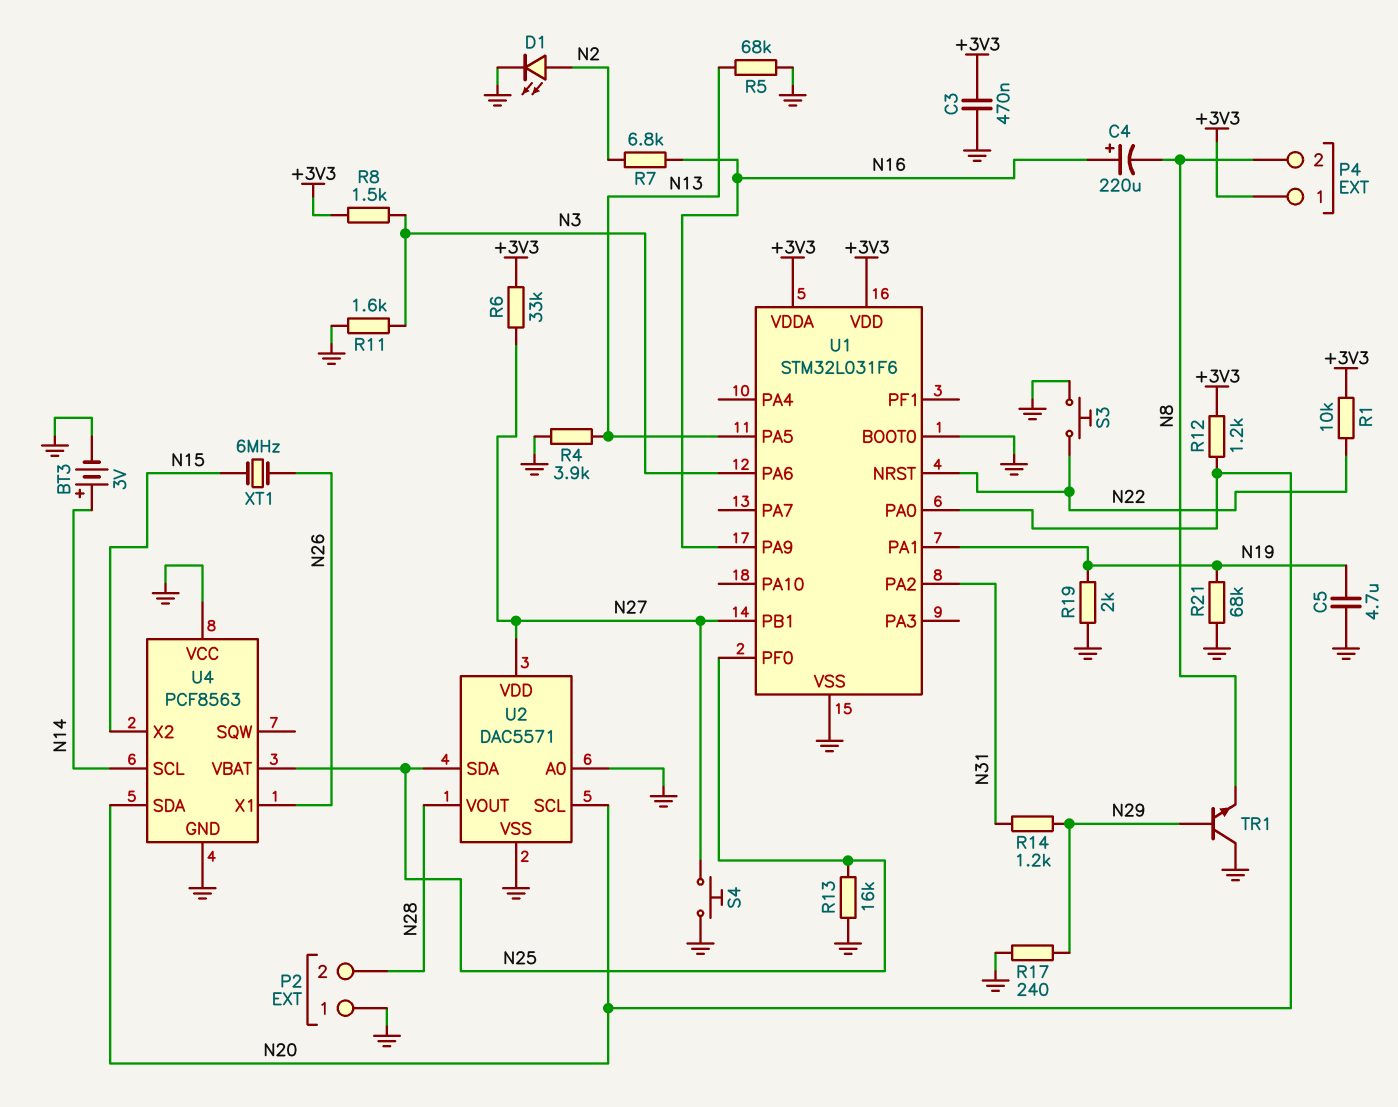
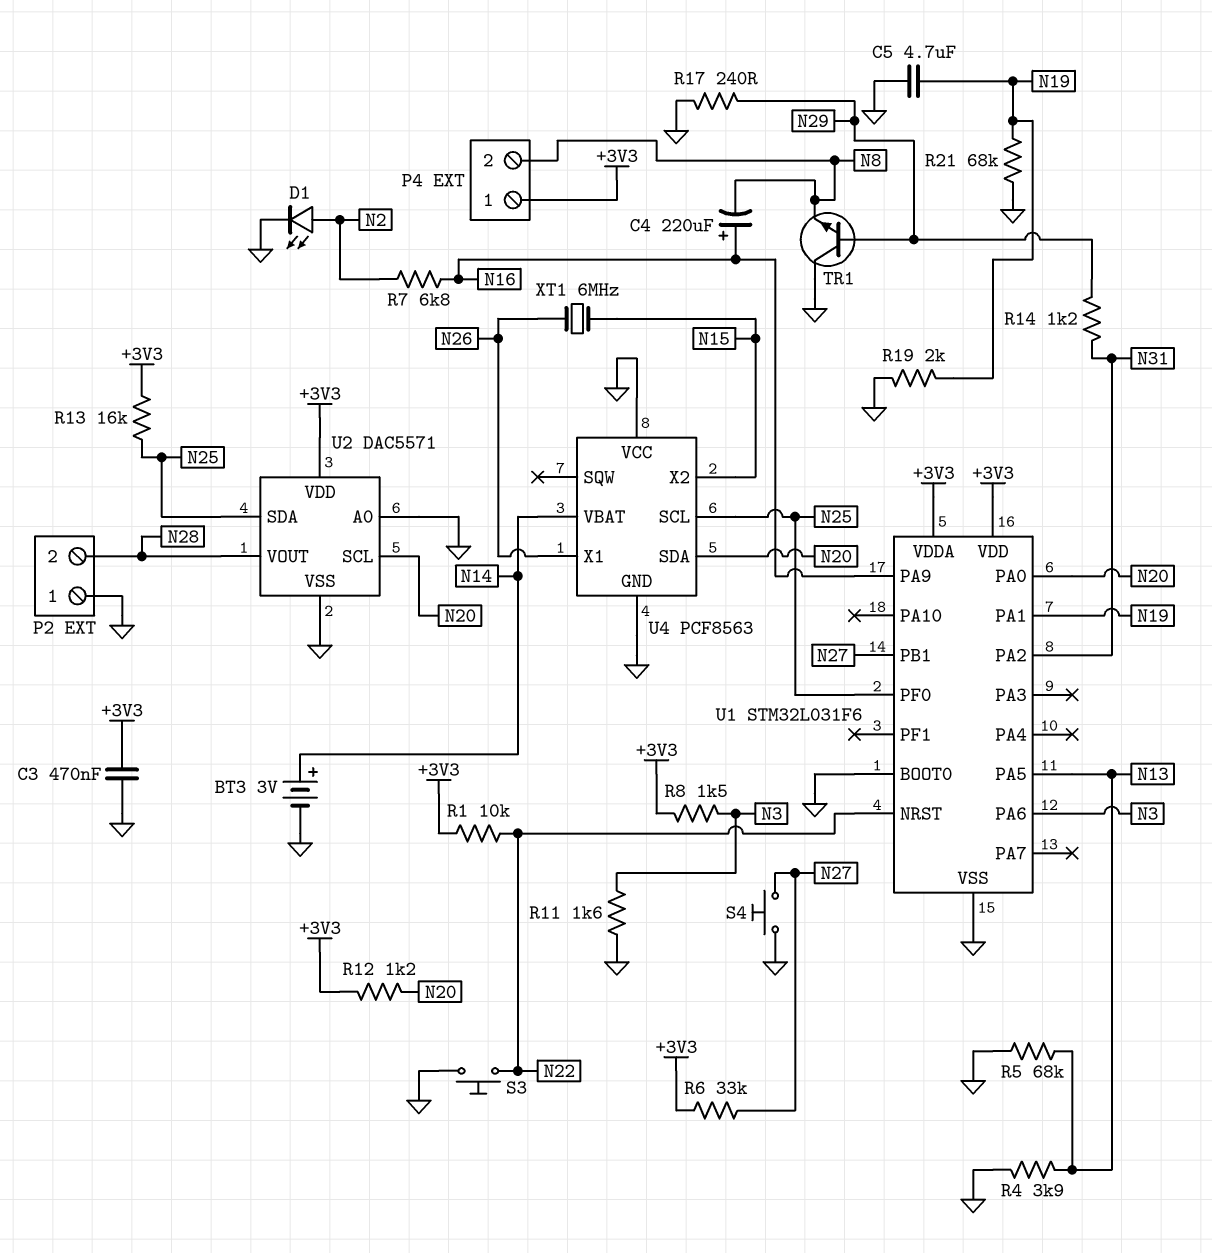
R13: 16k (GND, N25) -> 16k (+3V3, N25)
U2 pin VDD: N27 -> +3V3
U4 pin SCL: N14 -> N25
U4 pin VBAT: N25 -> N14

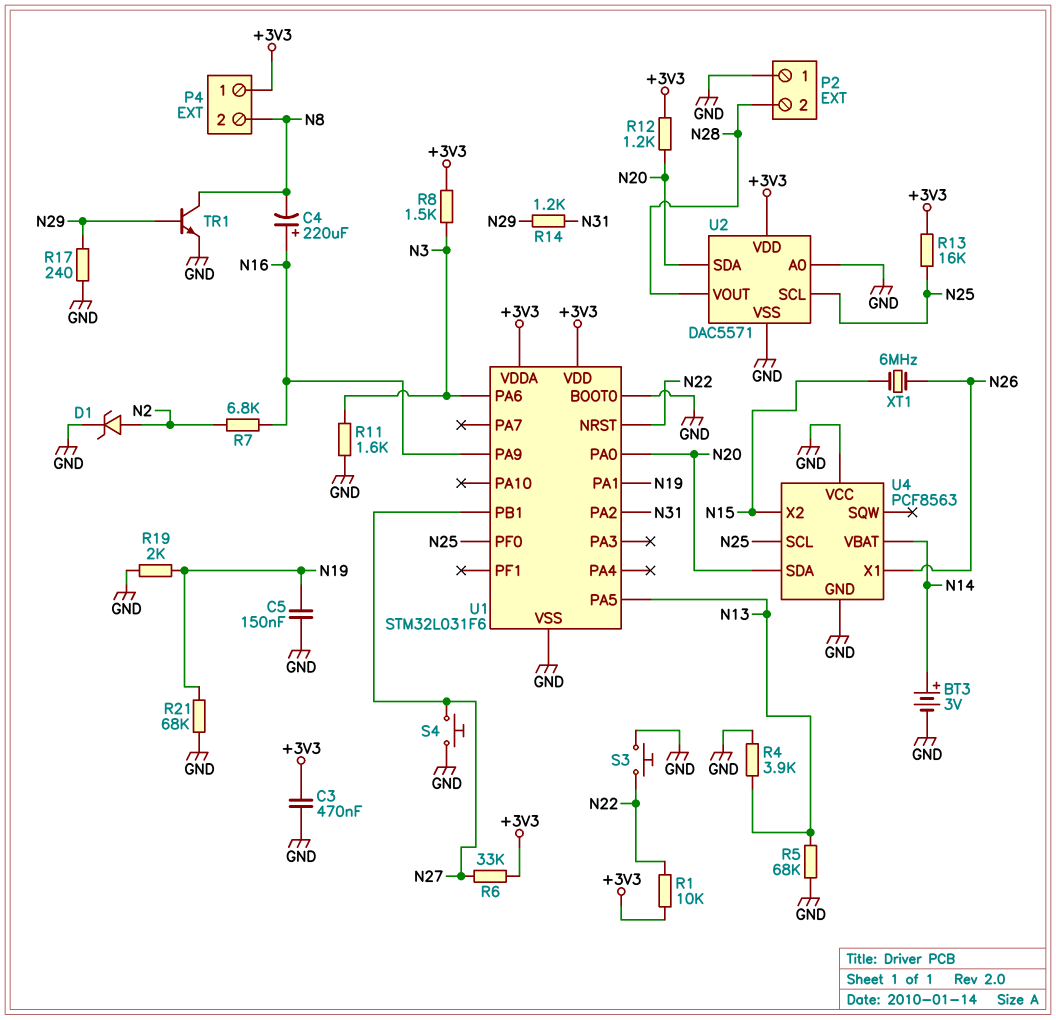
C5: 4.7uF (GND, N19) -> 150nF (GND, N19)
D1: LED (A N2, K GND) -> zener (A N2, K GND)
TR1: NPN (B N29, C GND, E N8) -> NPN (B N29, C N8, E GND)
U2 pin SCL: N20 -> N25
U2 pin SDA: N25 -> N20

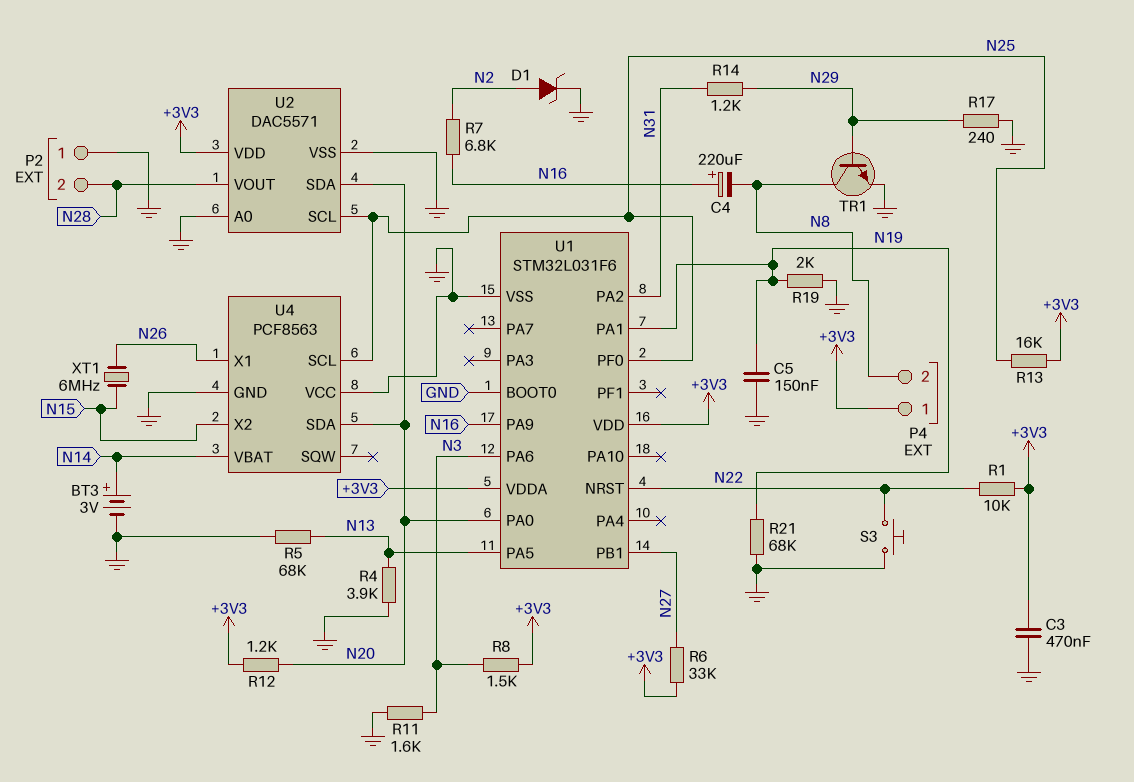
S4: button (GND, N27) -> none

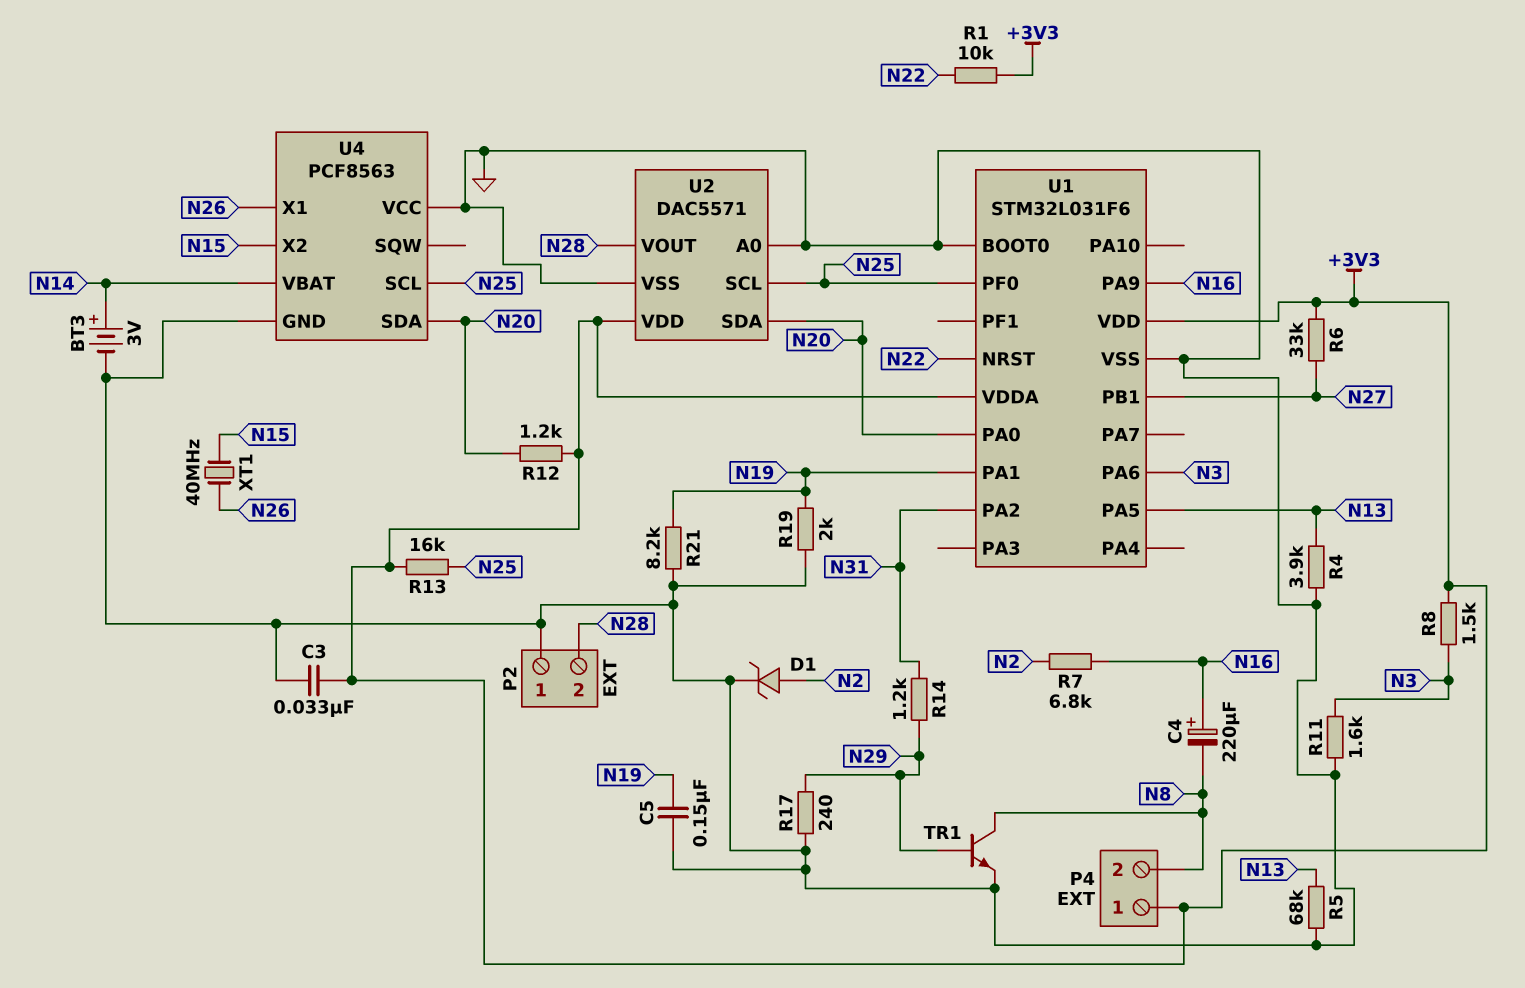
C3: 470nF (+3V3, GND) -> 33nF (+3V3, GND)
R21: 68k (GND, N19) -> 8.2k (GND, N19)
S3: button (GND, N22) -> none
XT1: 6MHz (N15, N26) -> 40MHz (N15, N26)

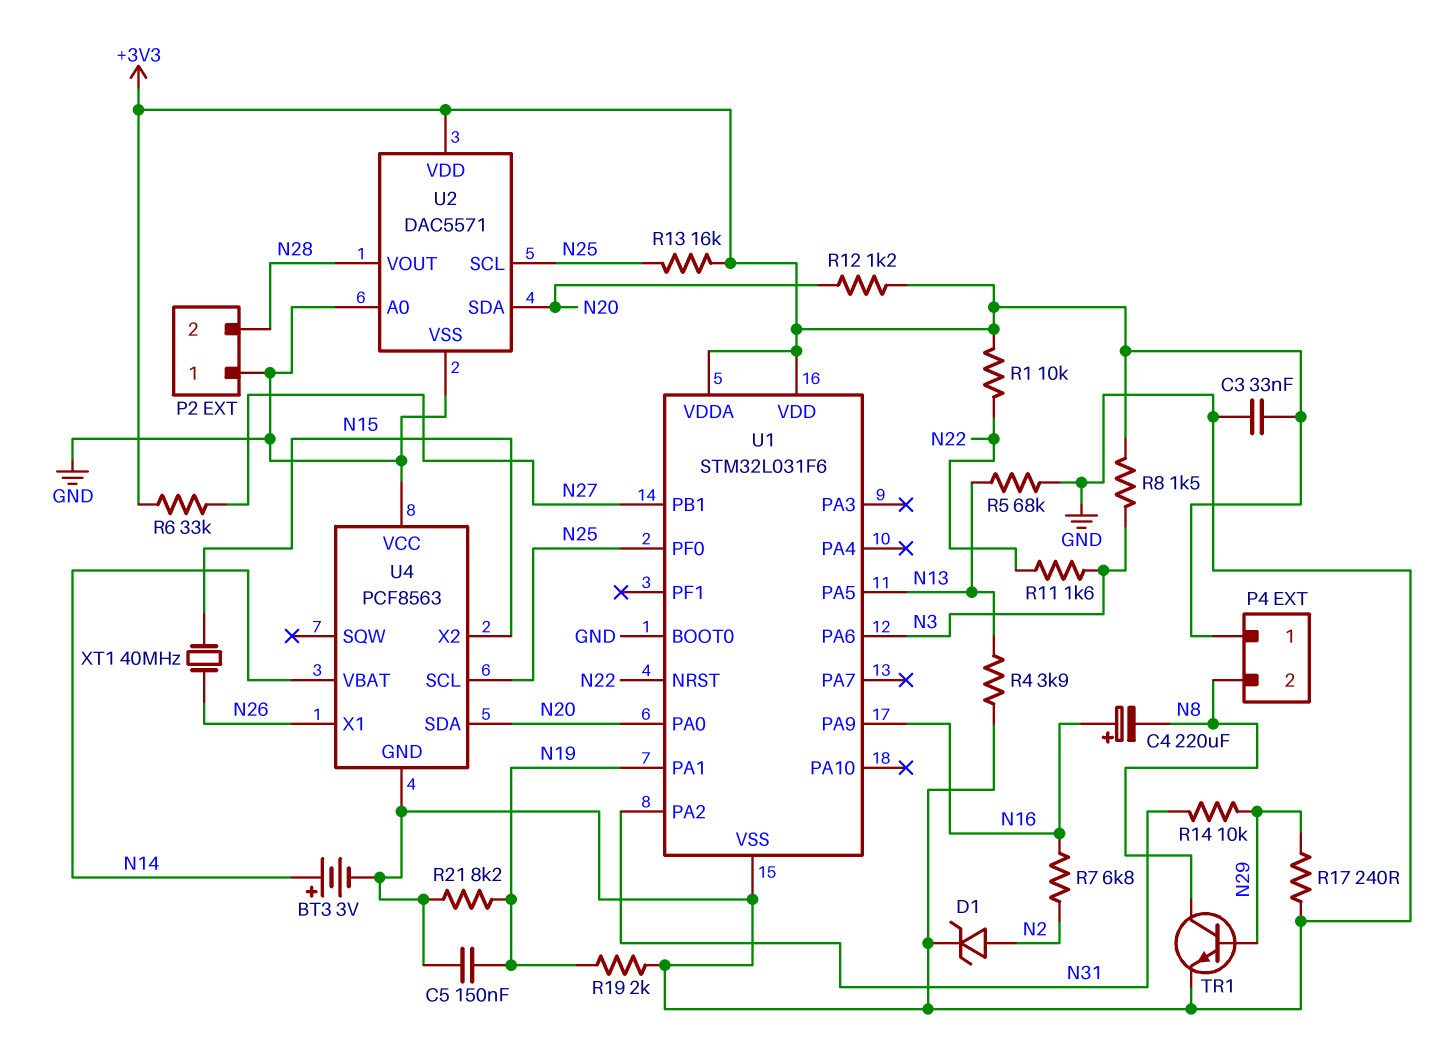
R11: 1.6k (GND, N3) -> 1.6k (N3, N22)
R14: 1.2k (N29, N31) -> 10k (N29, N31)

